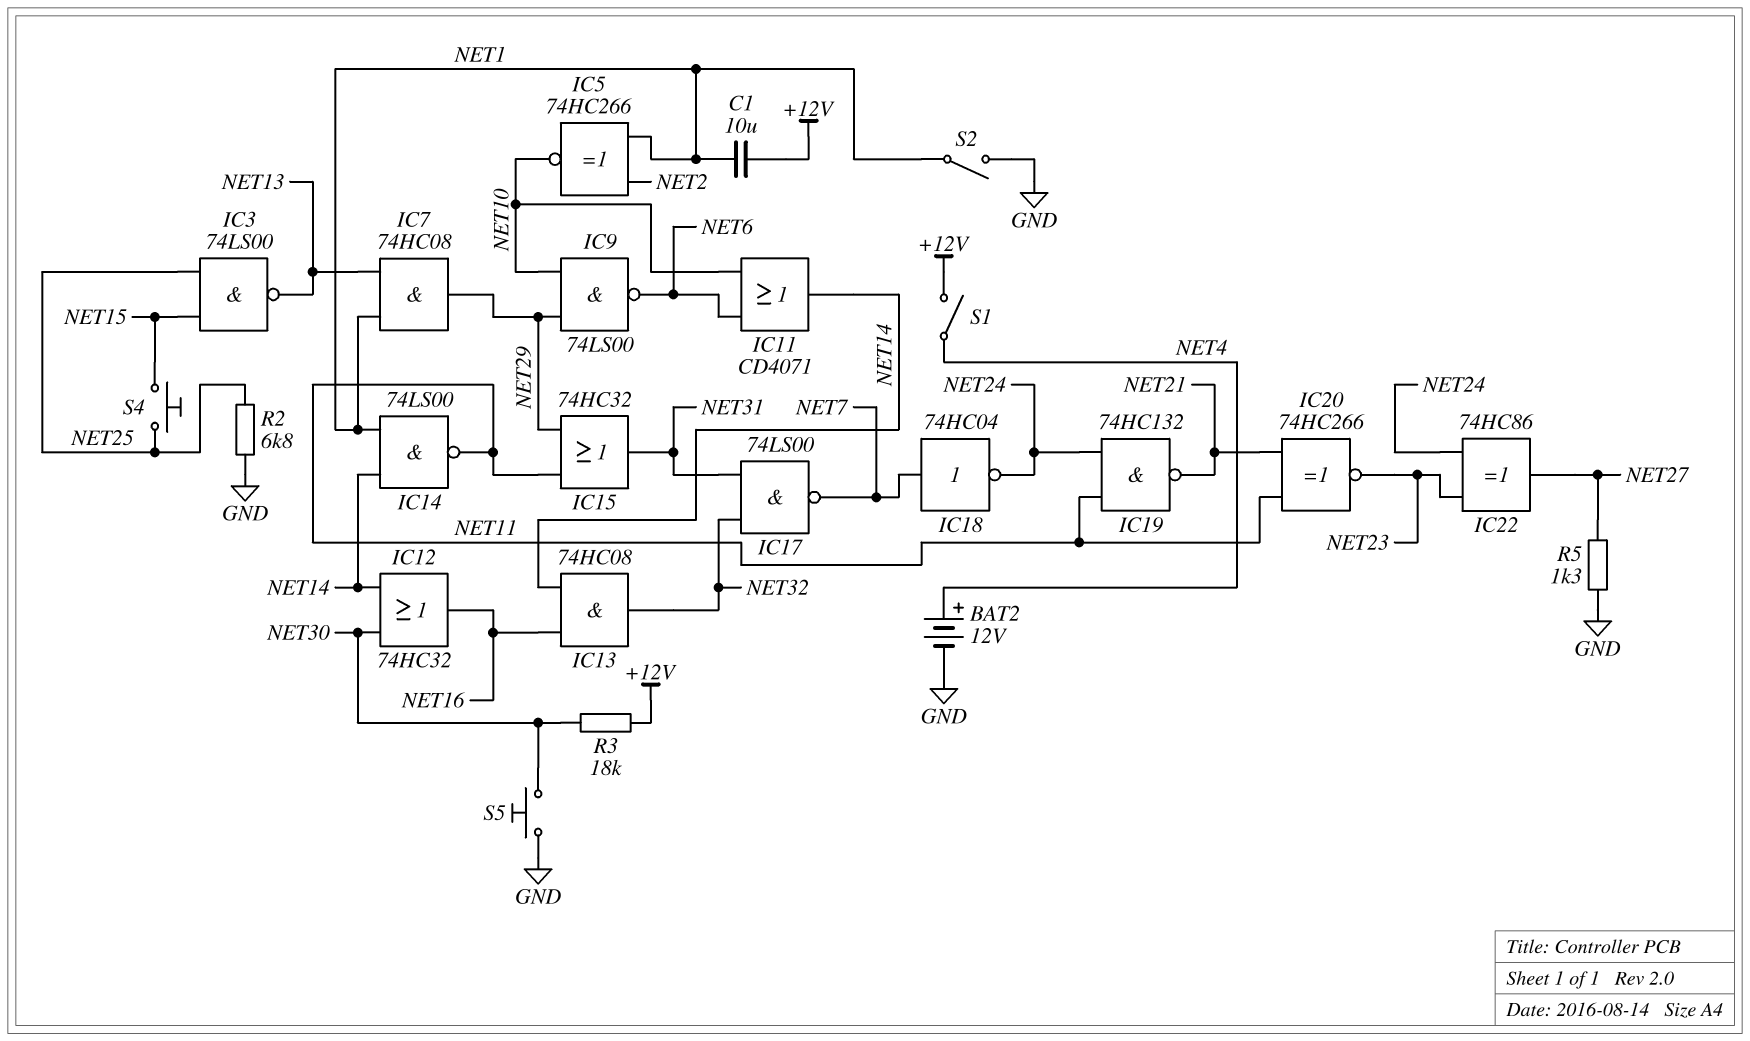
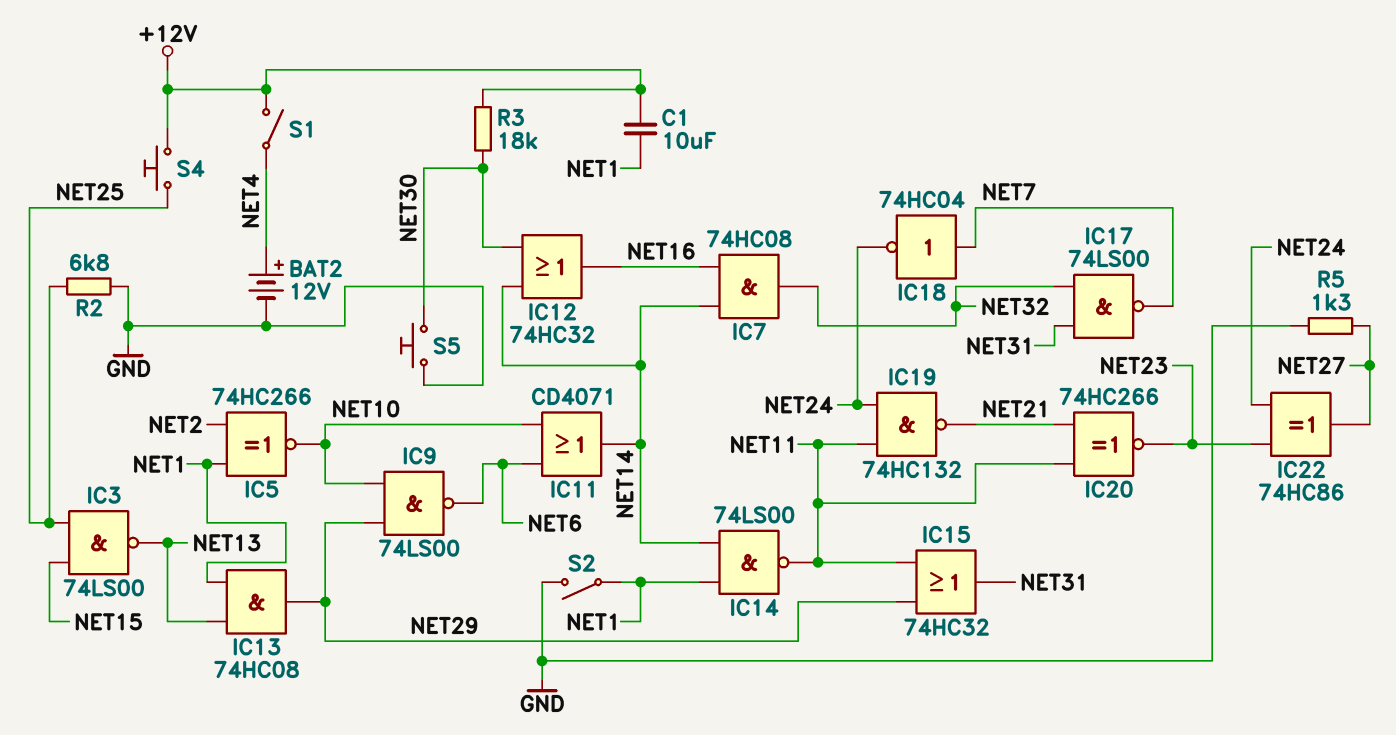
IC7: AND 74HC08 (in NET1, in NET13, out NET29) -> AND 74HC08 (in NET14, in NET16, out NET32)
IC13: AND 74HC08 (in NET14, in NET16, out NET32) -> AND 74HC08 (in NET1, in NET13, out NET29)
S4: button (NET15, NET25) -> button (+12V, NET25)

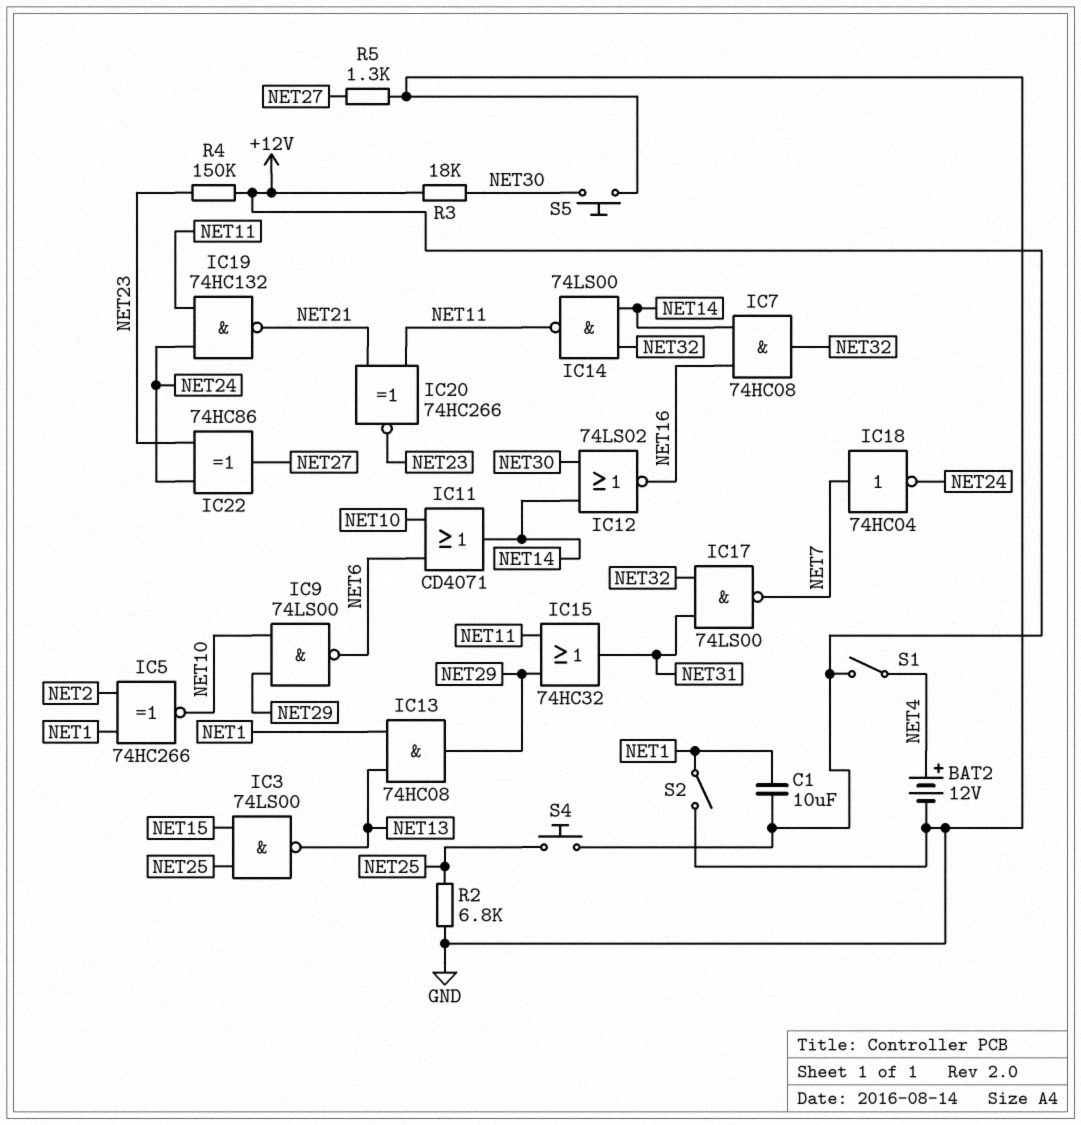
IC12: OR 74HC32 (in NET14, in NET30, out NET16) -> NOR 74LS02 (in NET14, in NET30, out NET16)
IC14: NAND 74LS00 (in NET1, in NET14, out NET11) -> NAND 74LS00 (in NET14, in NET32, out NET11)
R4: none -> 150k (+12V, NET23)

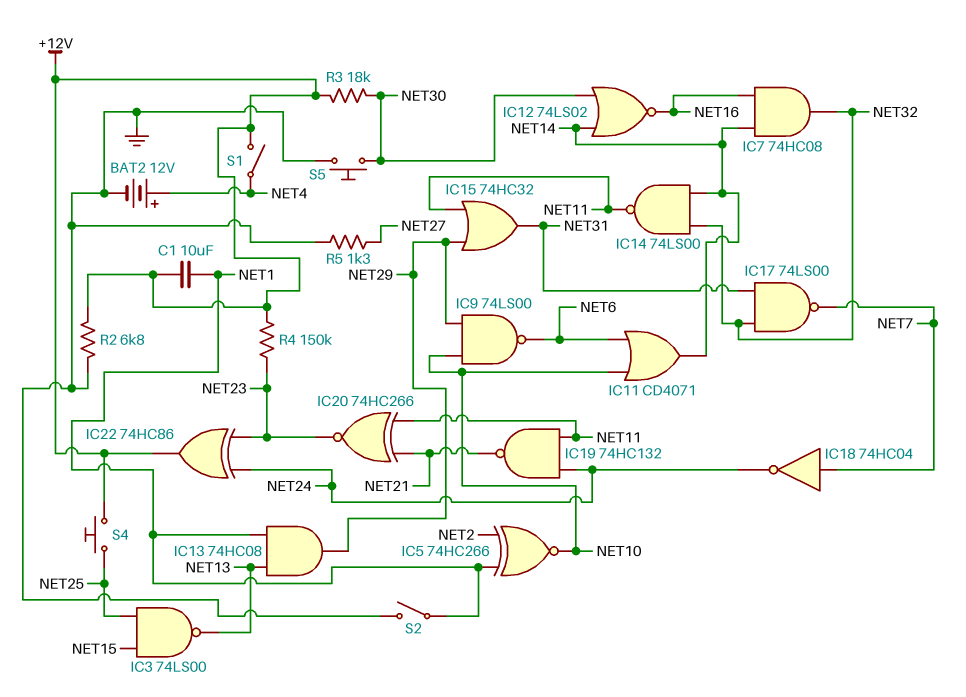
IC22: XOR 74HC86 (in NET23, in NET24, out NET27) -> XOR 74HC86 (in NET23, in NET24, out +12V)
R2: 6.8k (GND, NET25) -> 6.8k (+12V, GND)

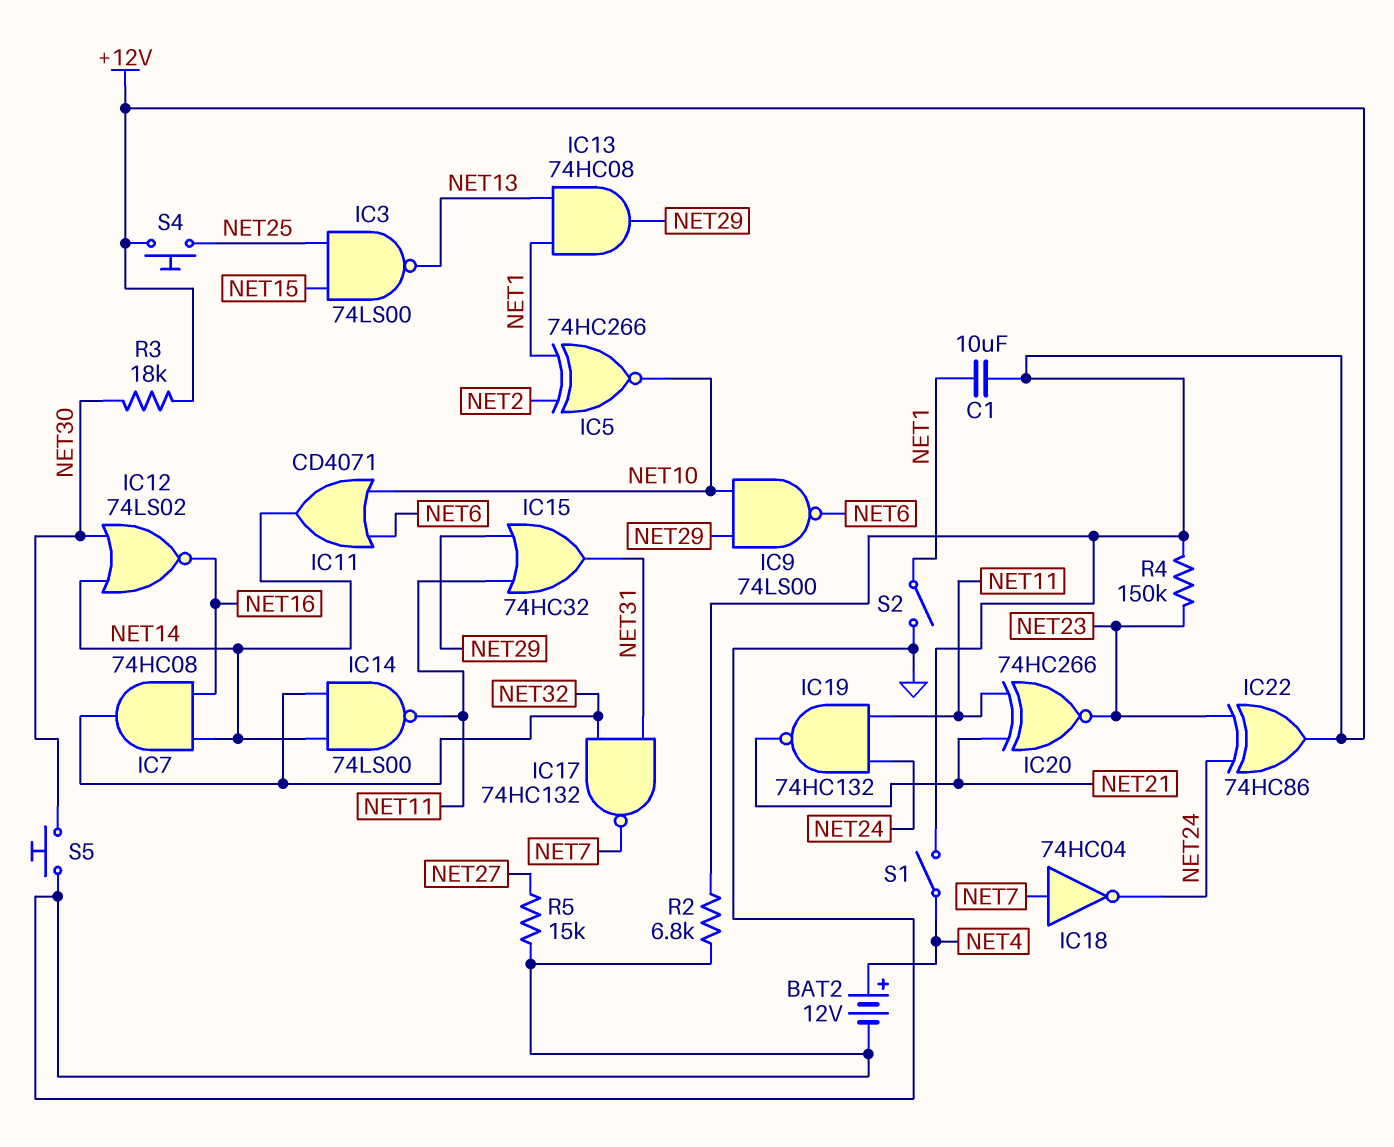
IC17: NAND 74LS00 (in NET31, in NET32, out NET7) -> NAND 74HC132 (in NET31, in NET32, out NET7)
R5: 1.3k (GND, NET27) -> 15k (GND, NET27)

